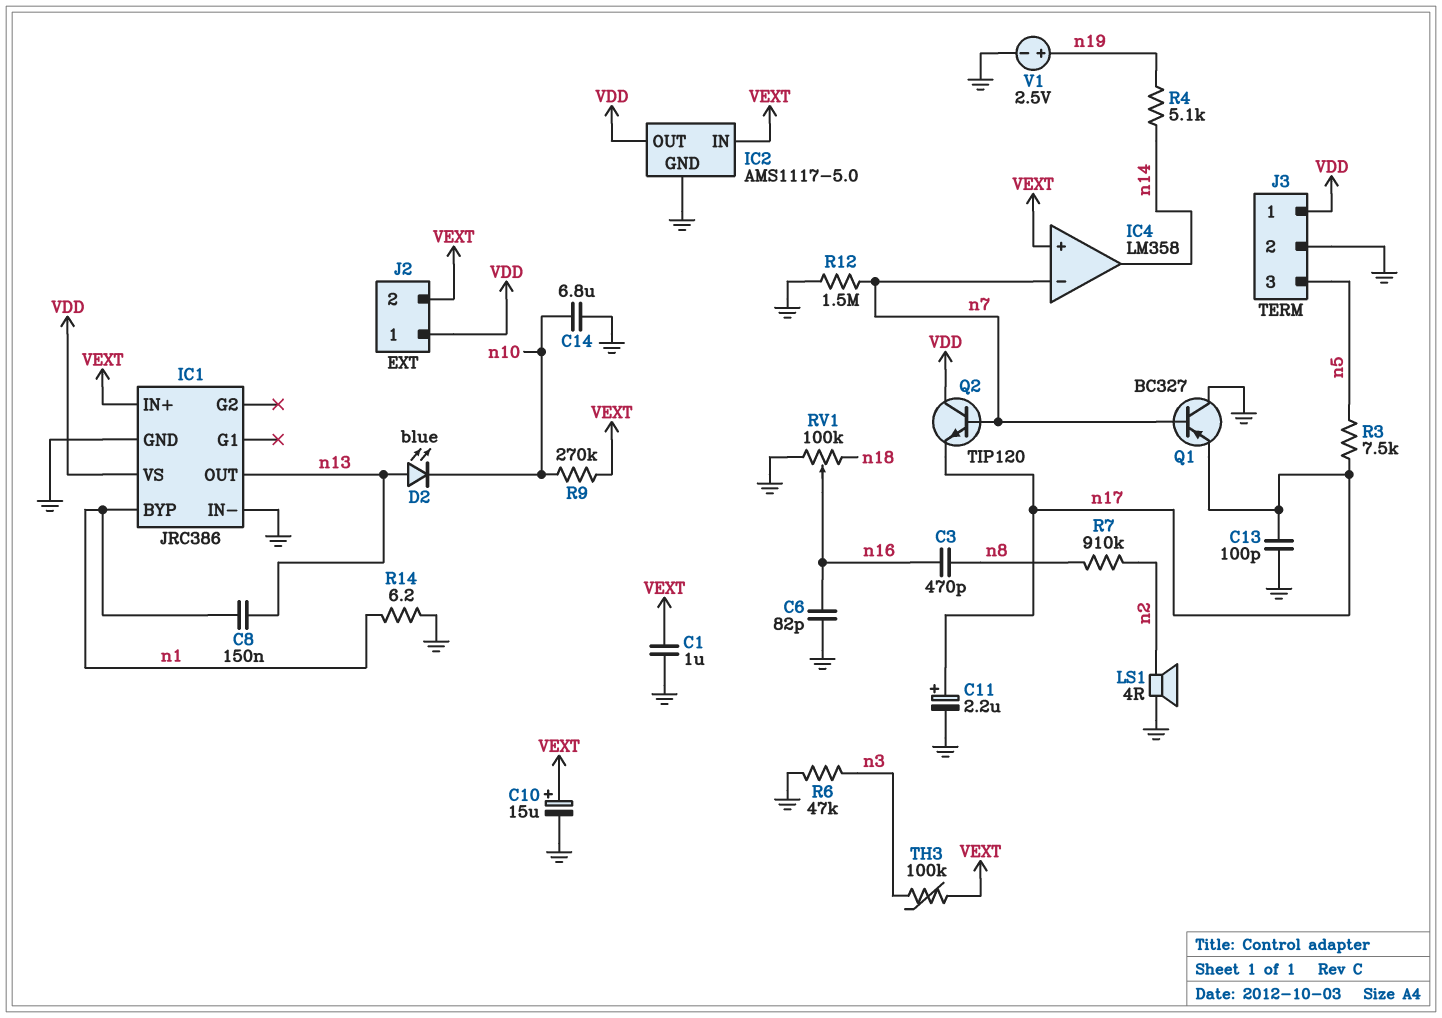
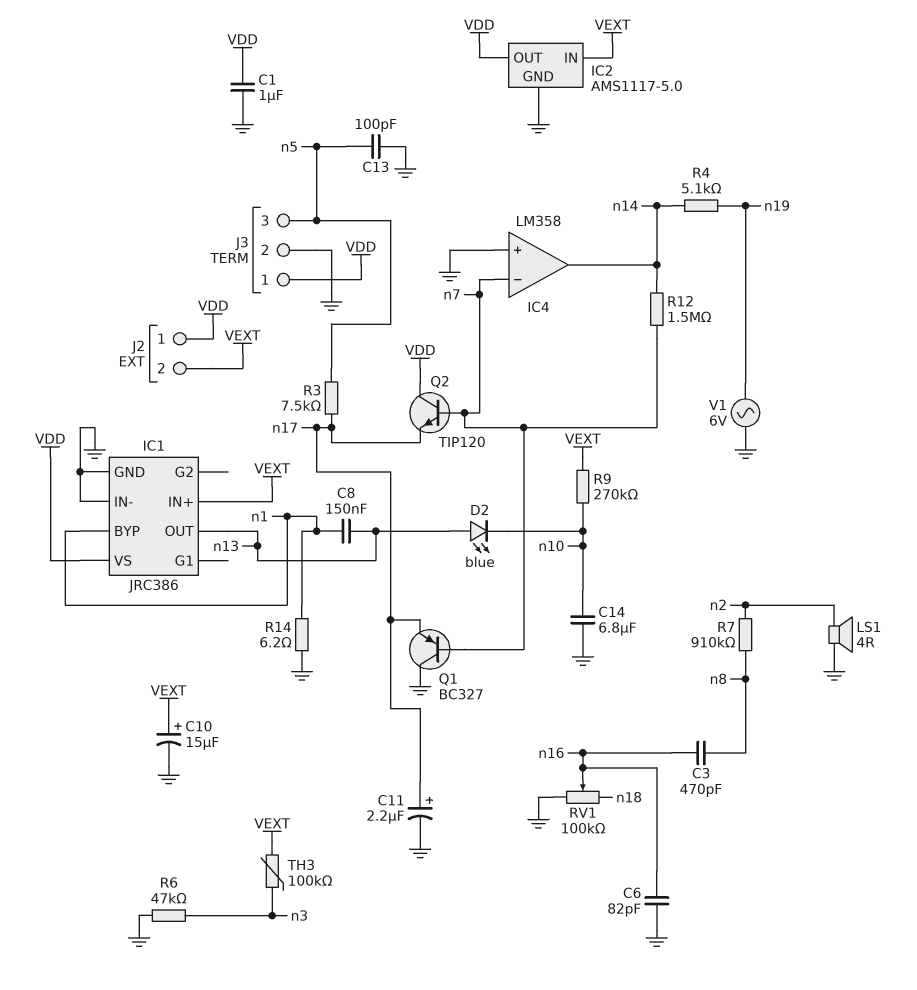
C1: 1uF (GND, VEXT) -> 1uF (GND, VDD)
C13: 100pF (GND, n17) -> 100pF (GND, n5)
IC4 pin in+: VEXT -> GND
R12: 1.5M (GND, n7) -> 1.5M (n7, n14)
V1: 2.5V (plus n19, minus GND) -> AC 6V (GND, n19)

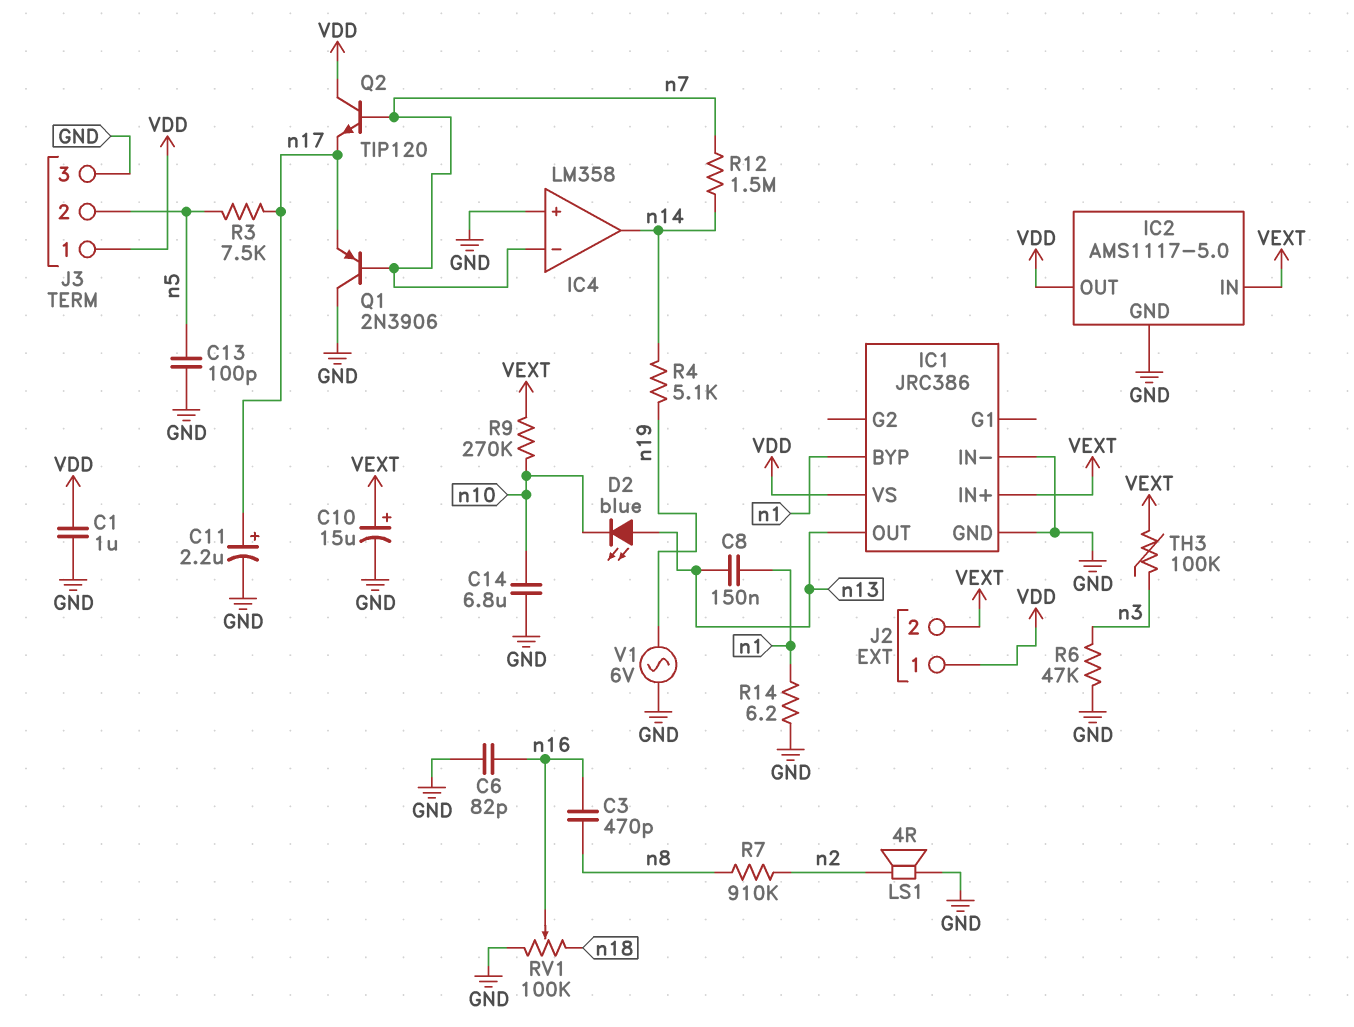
J3 pin 2: GND -> n5
J3 pin 3: n5 -> GND
Q1: PNP BC327 (B n7, C GND, E n17) -> PNP 2N3906 (B n7, C GND, E n17)

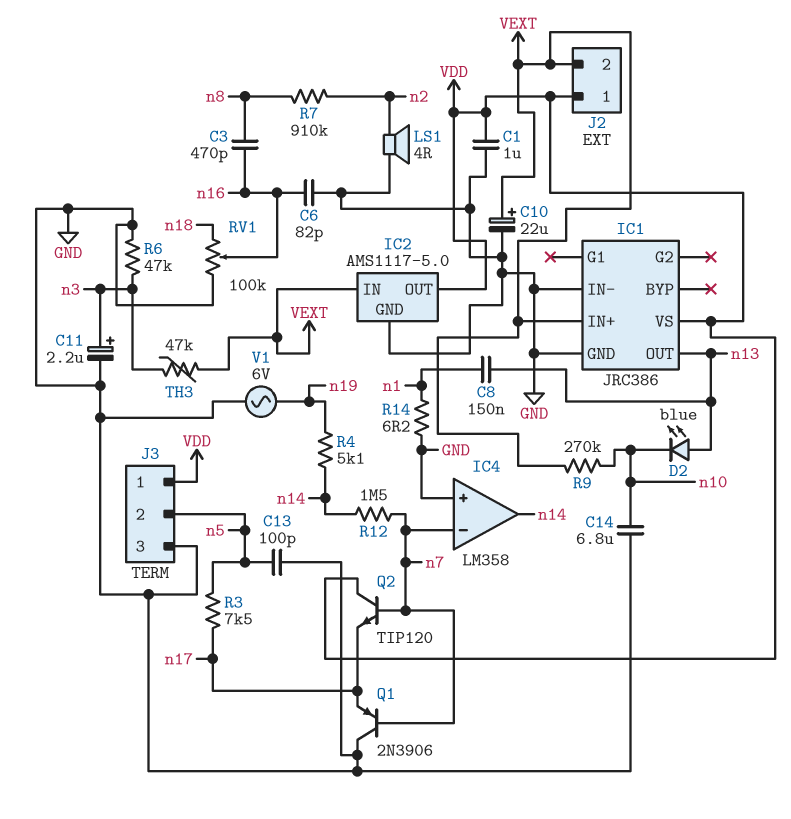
C10: 15uF (plus VEXT, minus GND) -> 22uF (plus VEXT, minus GND)
C11: 2.2uF (plus n17, minus GND) -> 2.2uF (plus n3, minus GND)
IC1 pin BYP: n1 -> none
TH3: 100k (VEXT, n3) -> 47k (VEXT, n3)

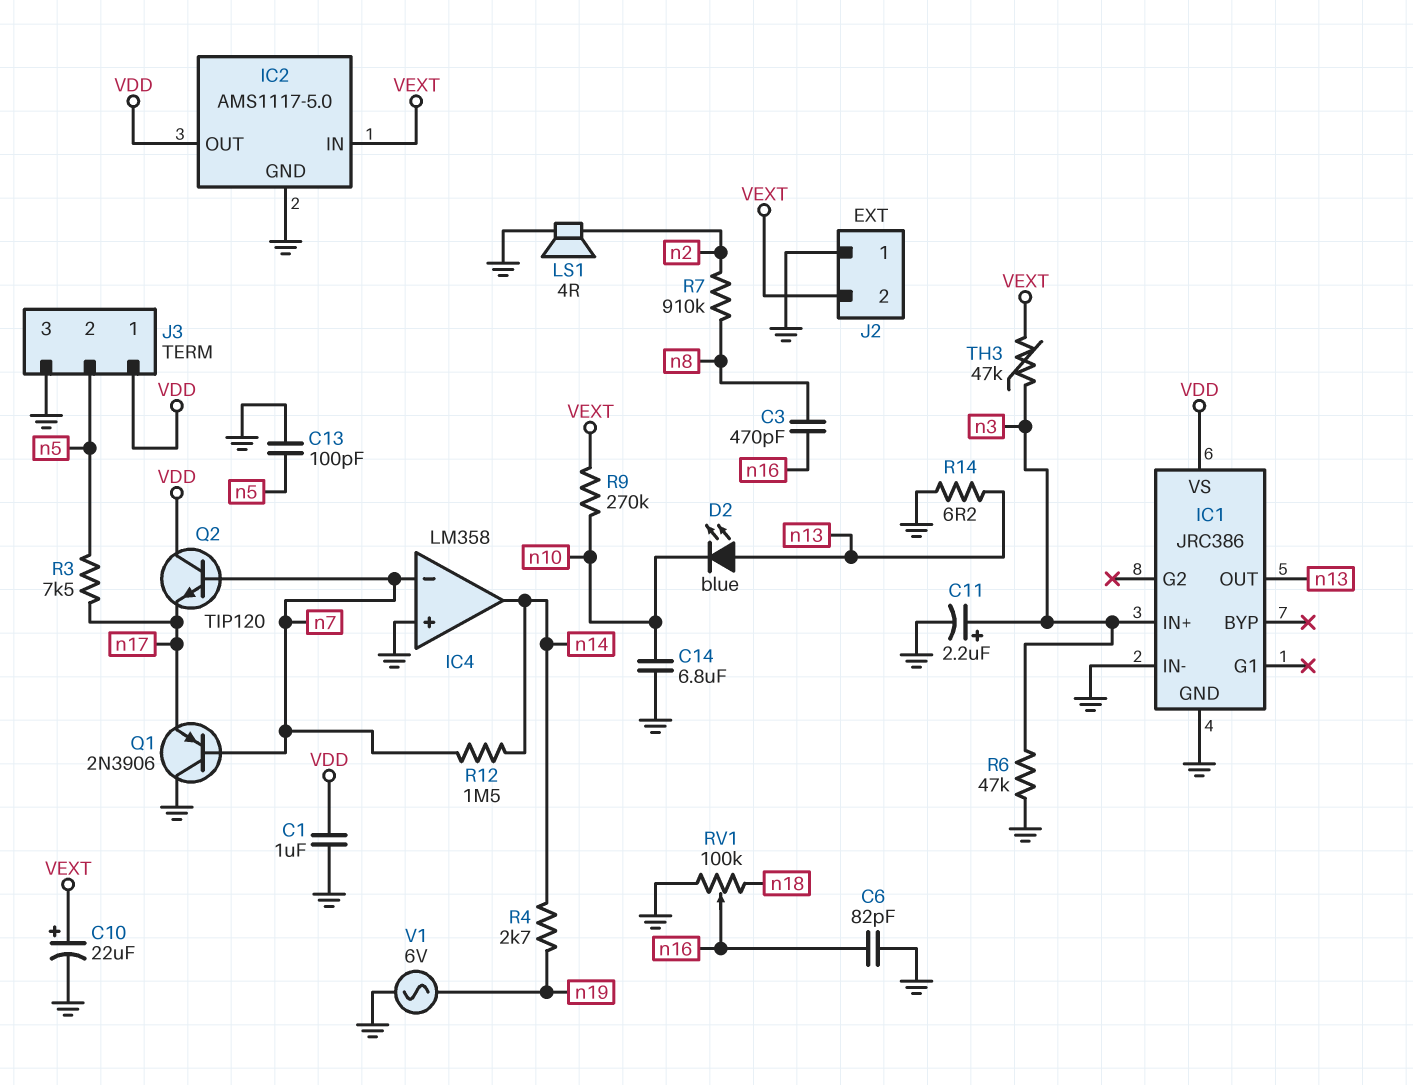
C8: 150nF (n1, n13) -> none
IC1 pin IN+: VEXT -> n3
J2 pin 1: VDD -> GND
R4: 5.1k (n14, n19) -> 2.7k (n14, n19)
R14: 6.2 (GND, n1) -> 6.2 (GND, n13)

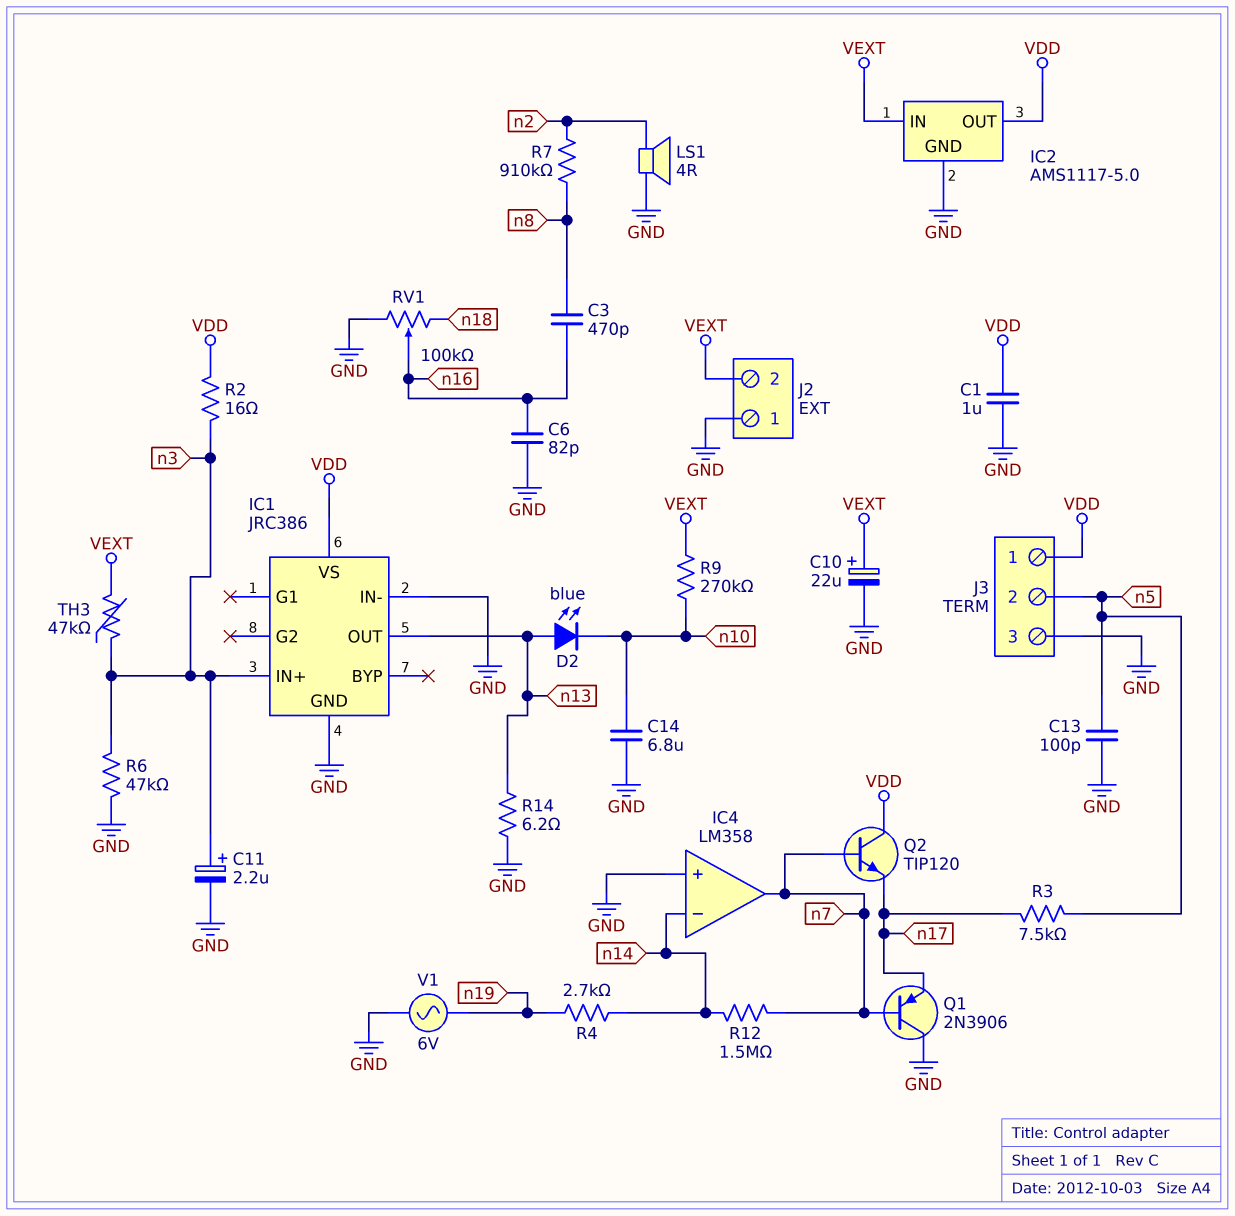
IC4 pin in-: n7 -> n14
IC4 pin out: n14 -> n7
R2: none -> 16 (VDD, n3)

